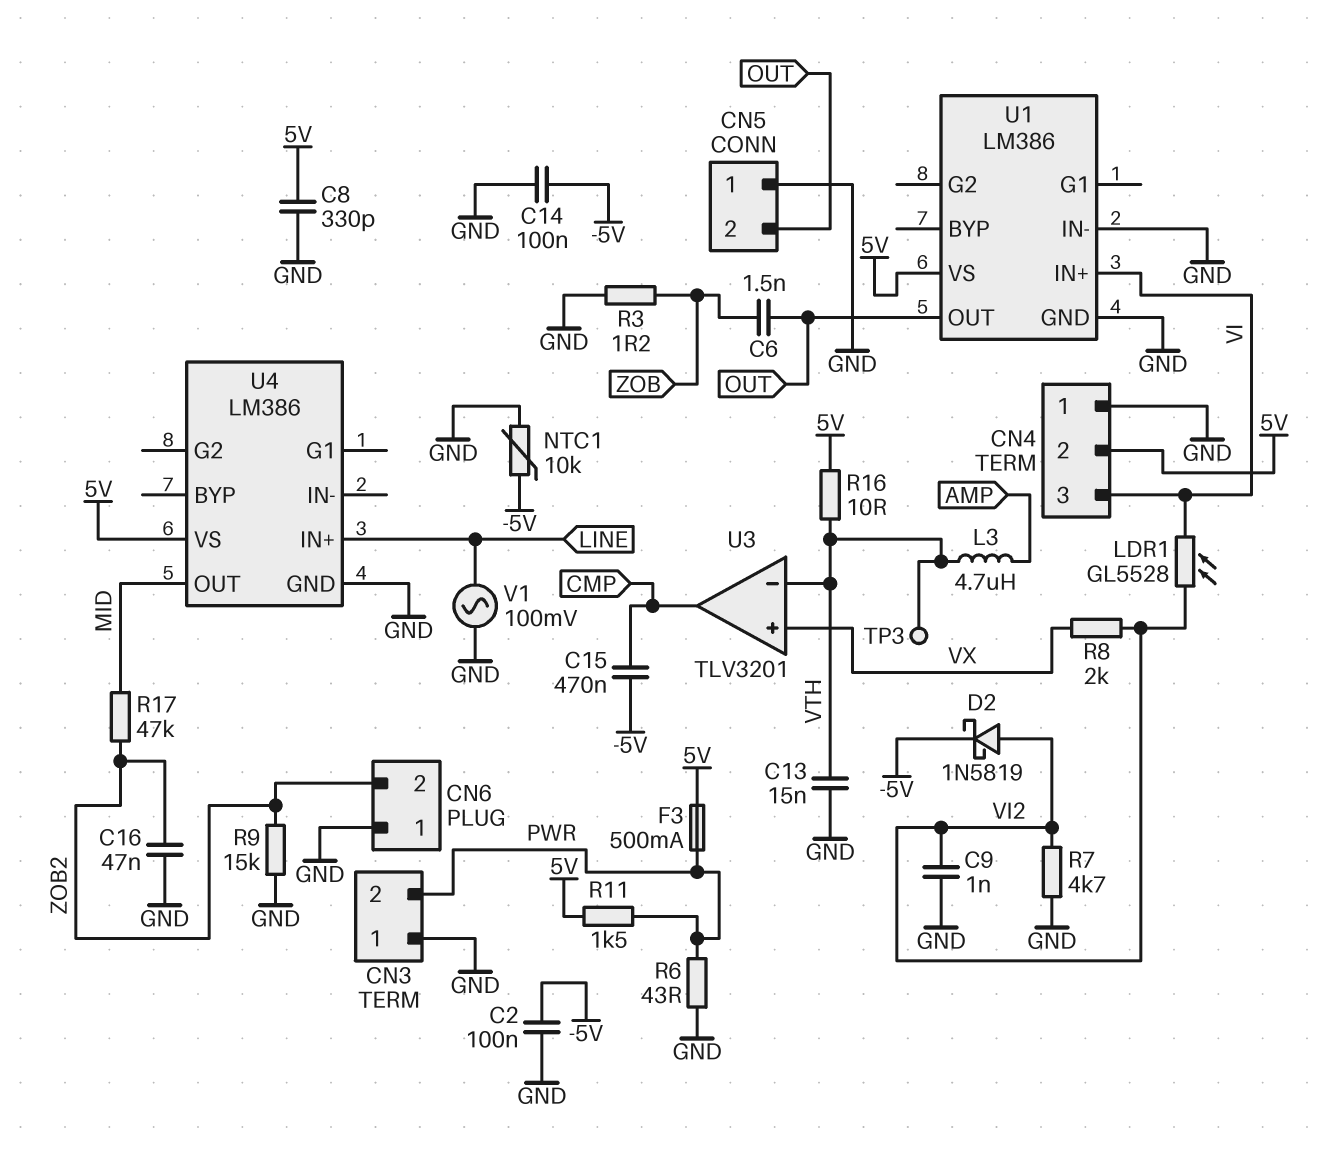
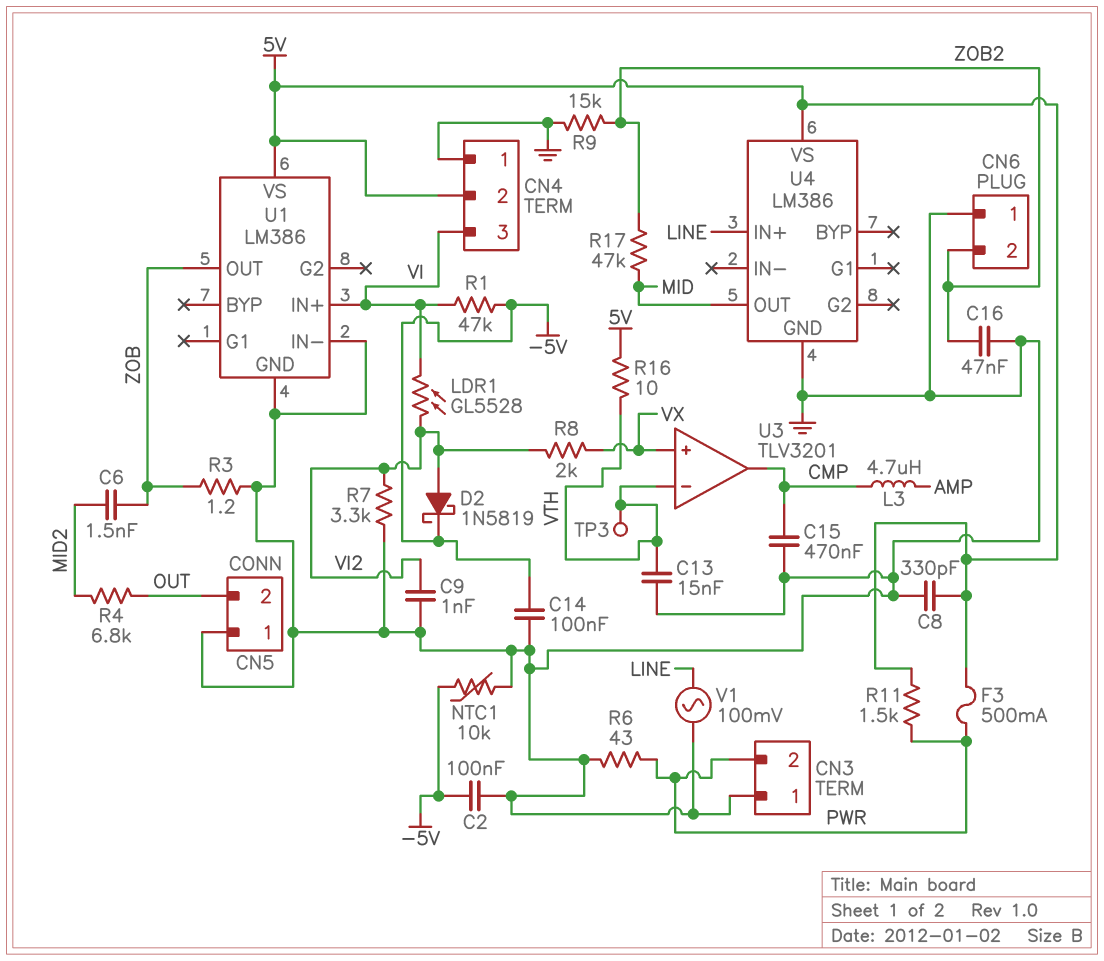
C6: 1.5nF (OUT, ZOB) -> 1.5nF (MID2, ZOB)
C15: 470nF (-5V, CMP) -> 470nF (CMP, GND)
L3: 4.7uH (AMP, VTH) -> 4.7uH (AMP, CMP)
R1: none -> 47k (-5V, VI)
R4: none -> 6.8k (MID2, OUT)
R7: 4.7k (GND, VI2) -> 3.3k (GND, VI2)
U1 pin OUT: OUT -> ZOB

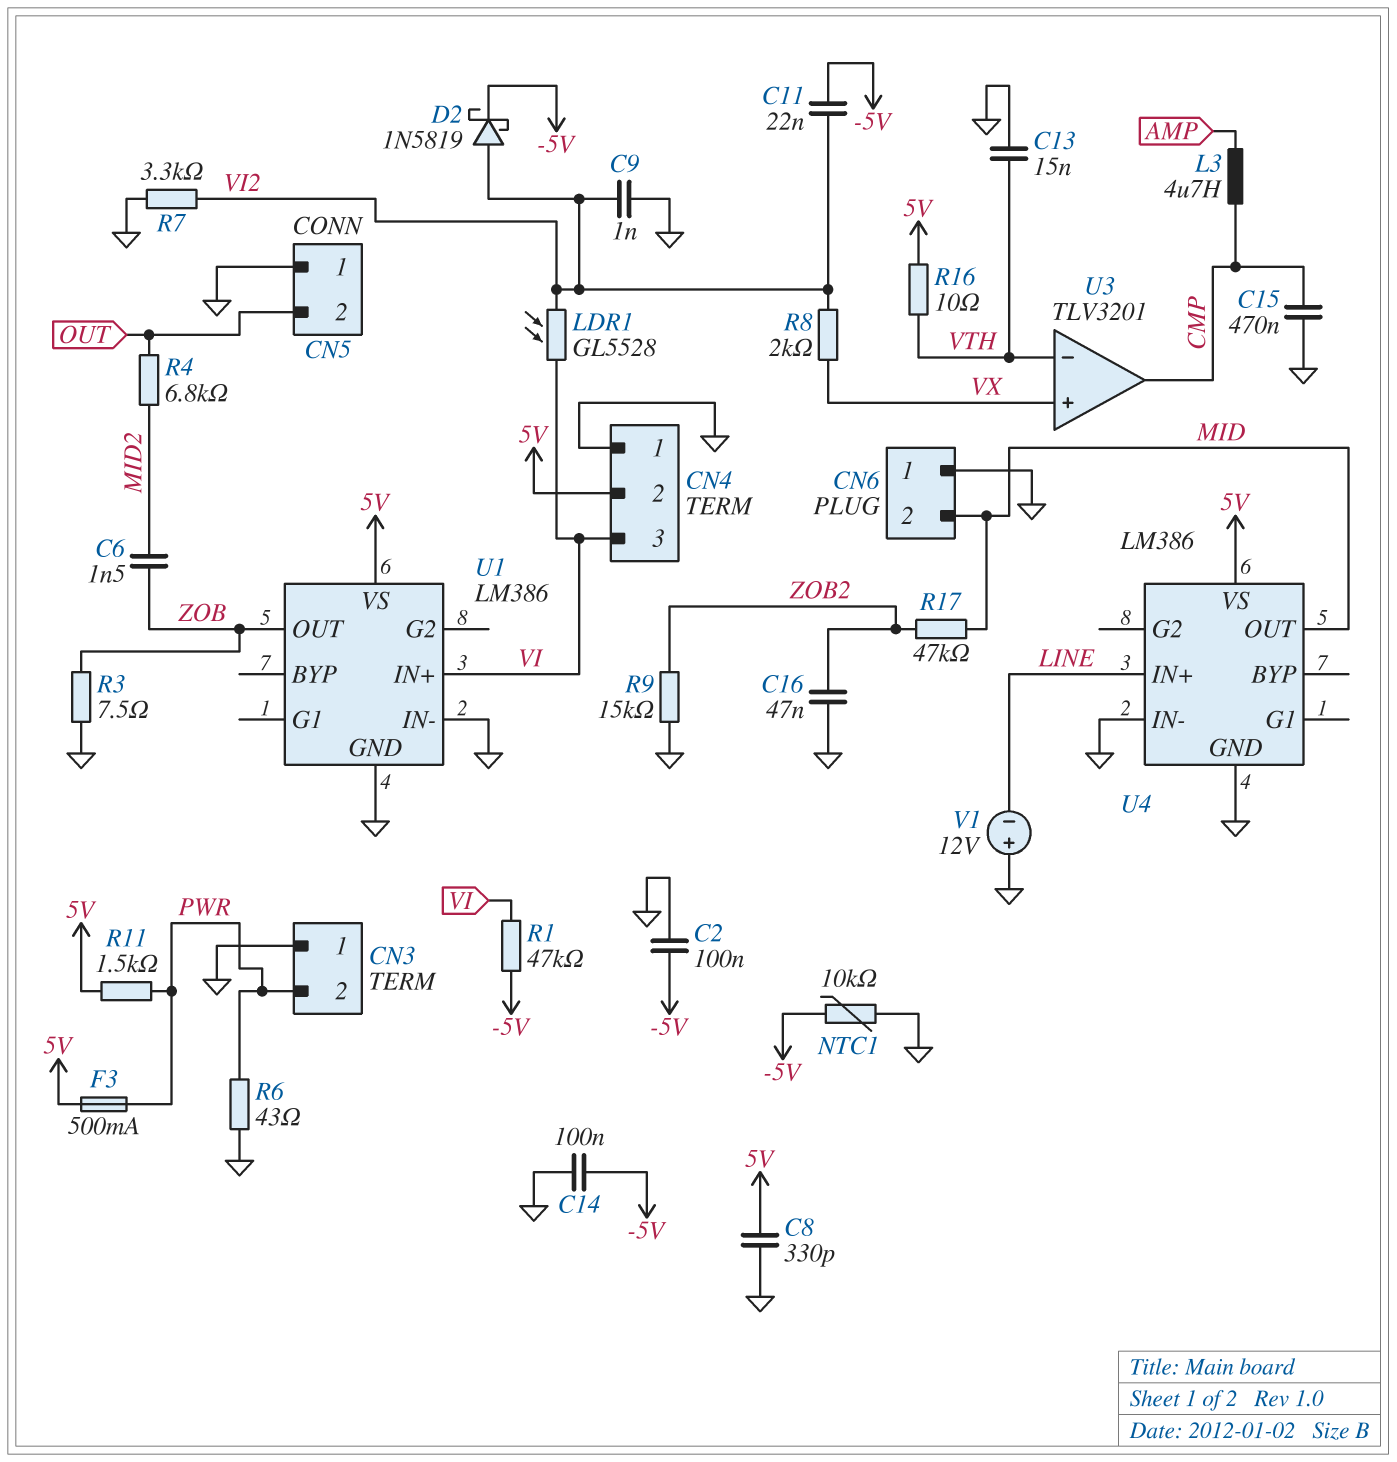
C11: none -> 22nF (-5V, VI2)
CN6 pin 2: ZOB2 -> MID
R3: 1.2 (GND, ZOB) -> 7.5 (GND, ZOB)
TP3: test point (VTH) -> none
U4 pin IN-: none -> GND
V1: AC 100mV (GND, LINE) -> 12V (plus GND, minus LINE)

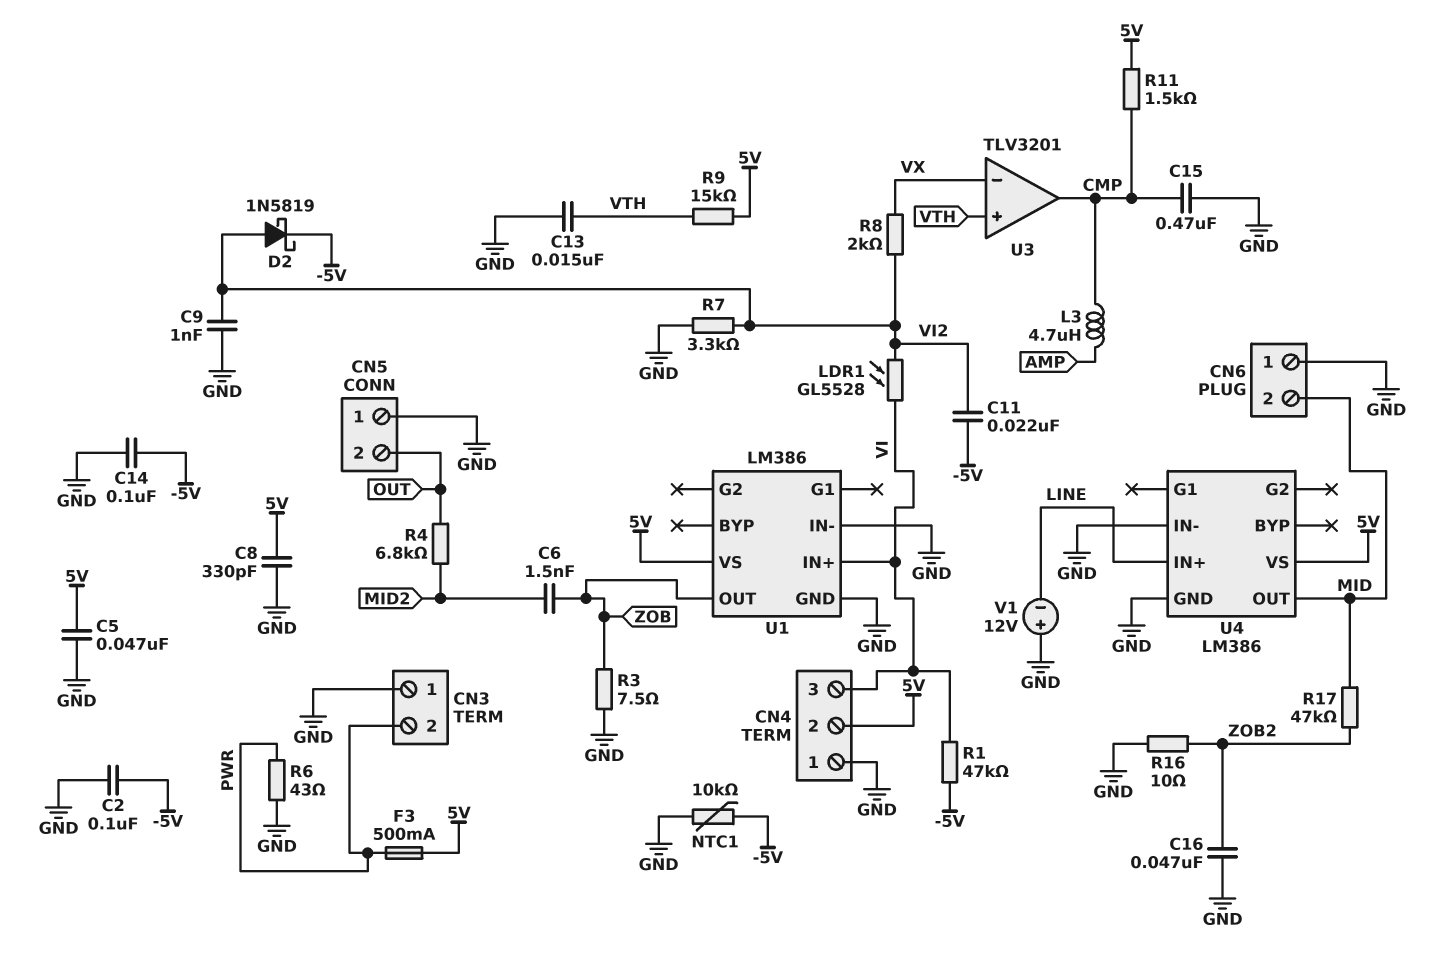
C5: none -> 47nF (5V, GND)
R9: 15k (GND, ZOB2) -> 15k (5V, VTH)
R11: 1.5k (5V, PWR) -> 1.5k (5V, CMP)
R16: 10 (5V, VTH) -> 10 (GND, ZOB2)
U3 pin in+: VX -> VTH
U3 pin in-: VTH -> VX

